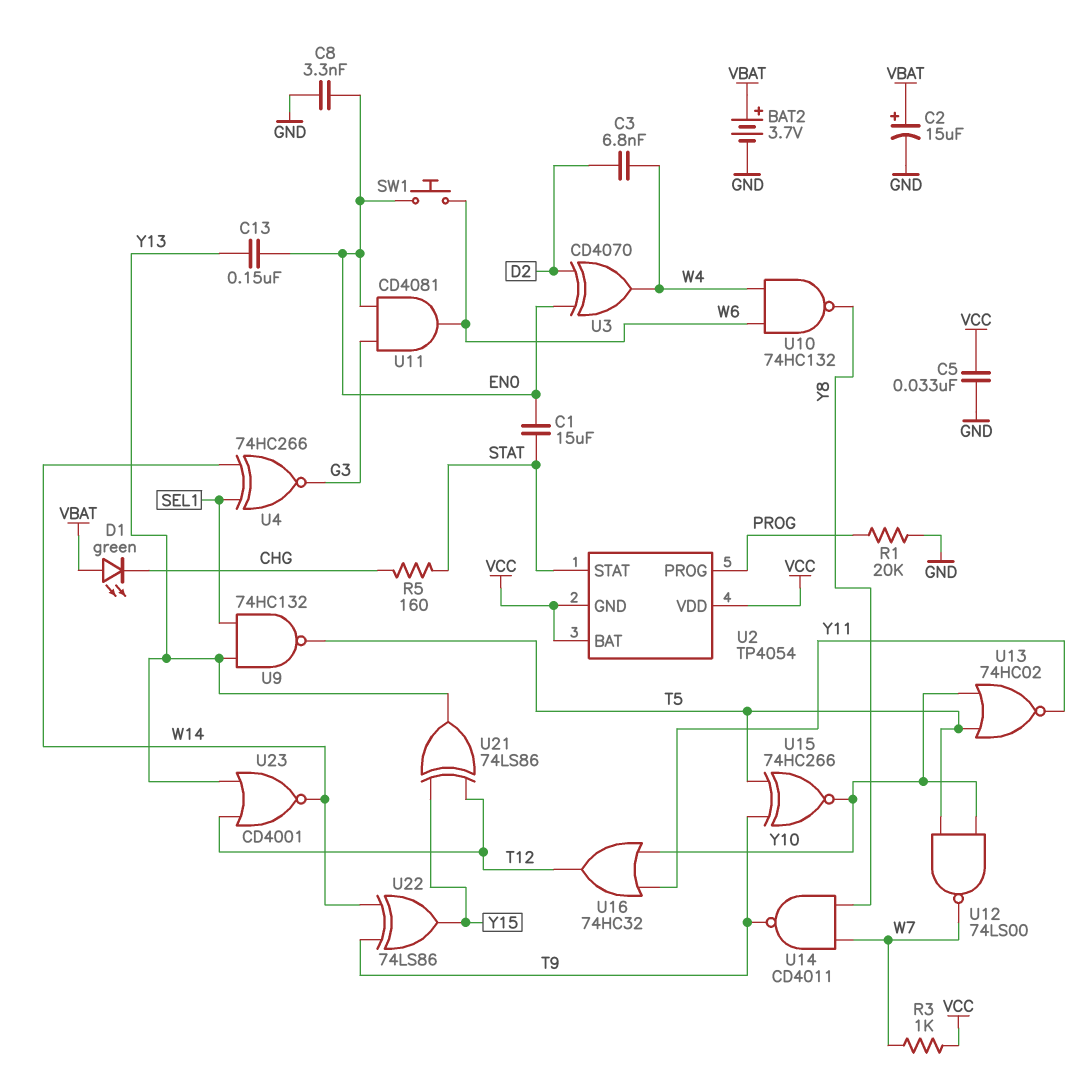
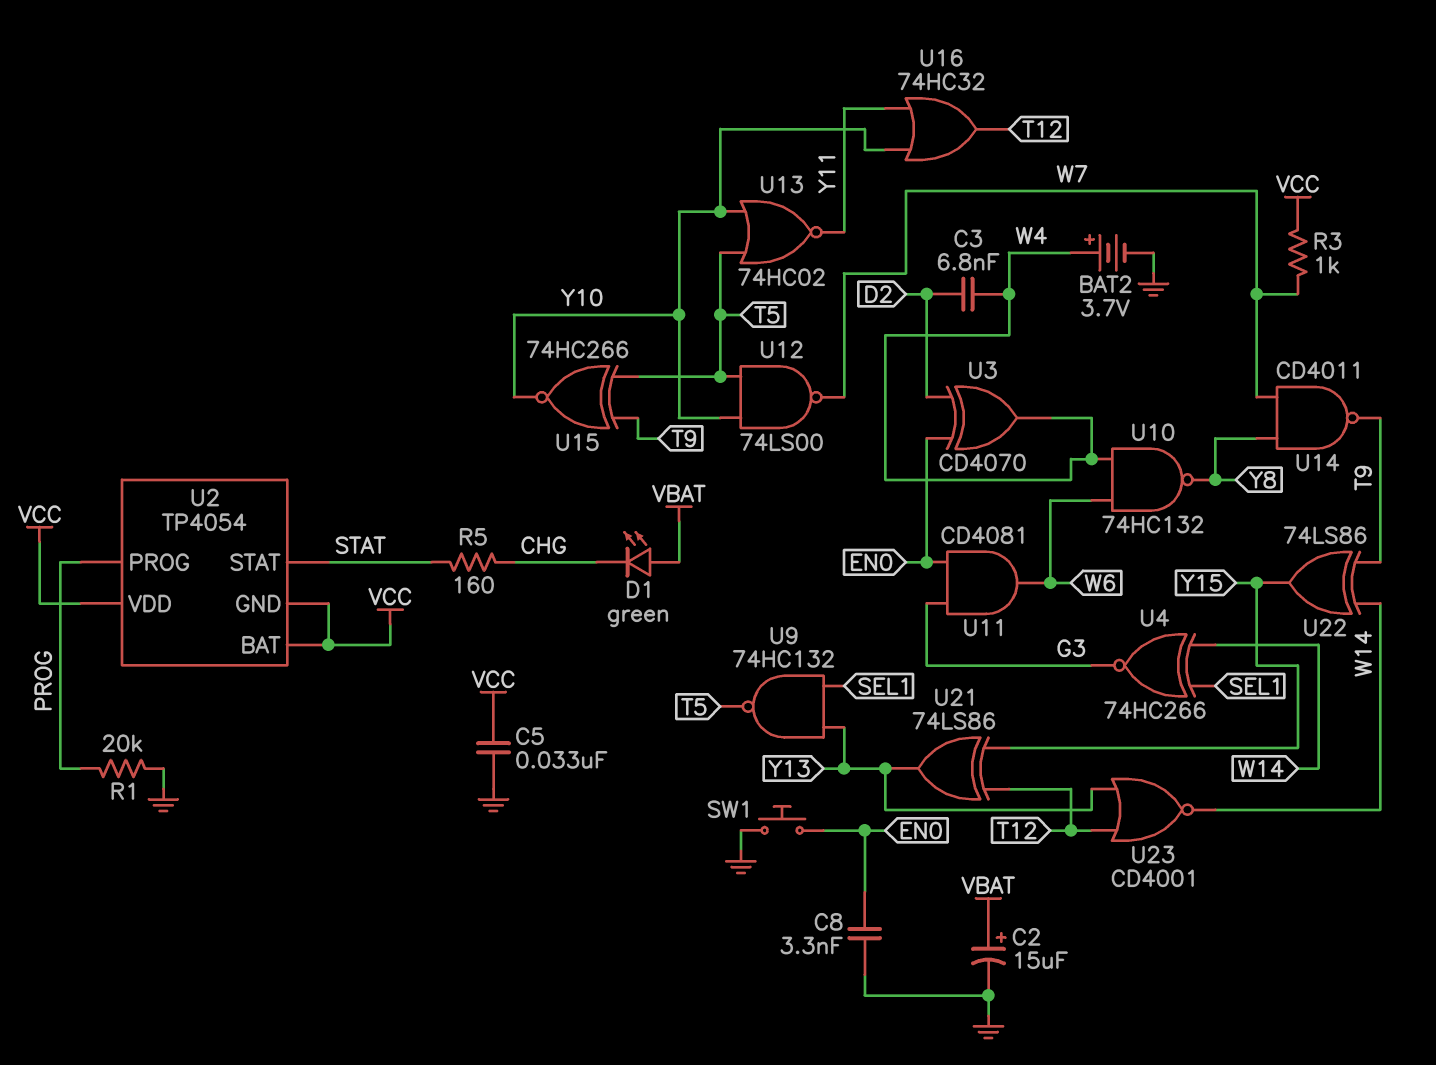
BAT2: 3.7V (plus VBAT, minus GND) -> 3.7V (plus W4, minus GND)
C1: 15uF (EN0, STAT) -> none
C13: 150nF (EN0, Y13) -> none
SW1: button (EN0, W6) -> button (EN0, GND)

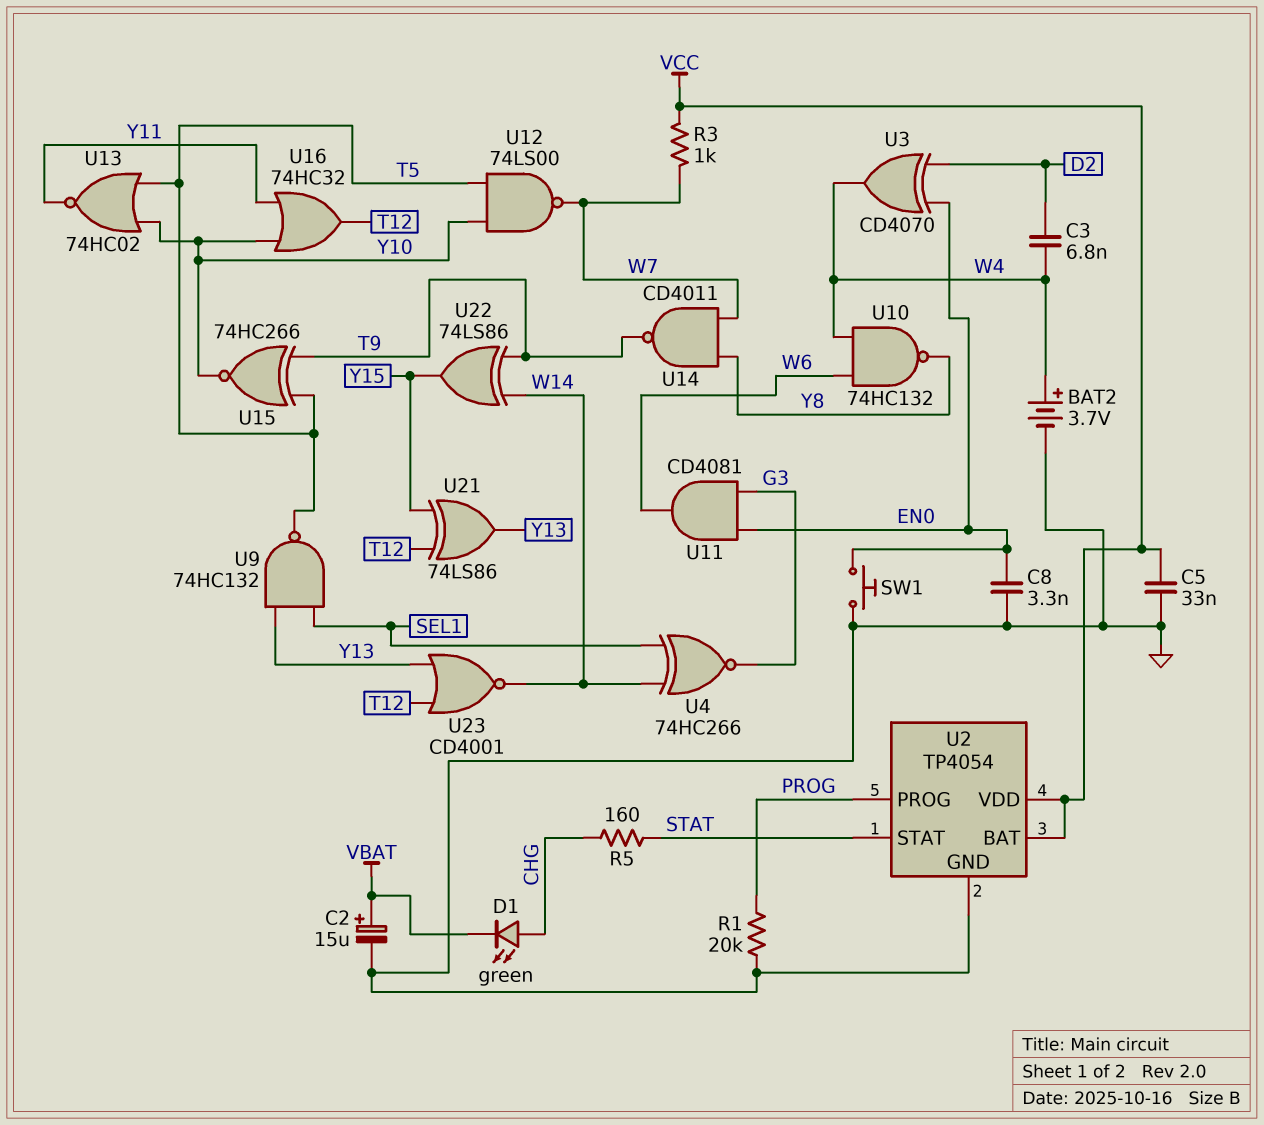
D1: LED green (A VBAT, K CHG) -> LED green (A CHG, K VBAT)
U2 pin GND: VCC -> GND

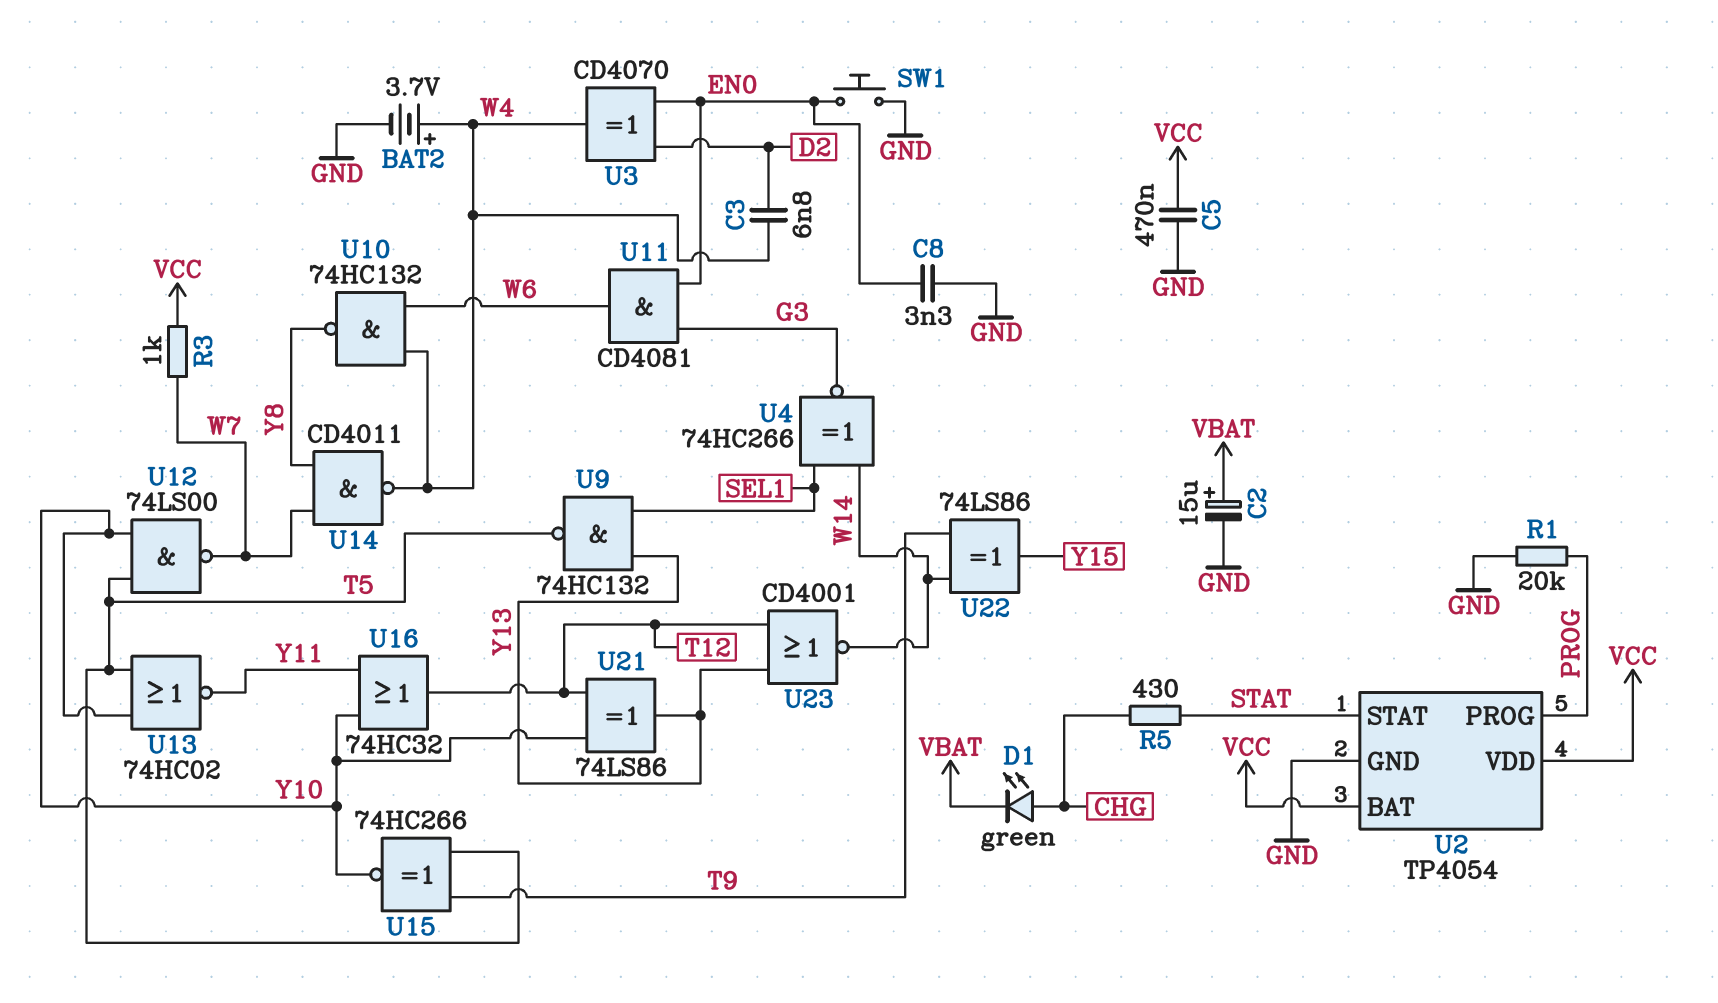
C5: 33nF (GND, VCC) -> 470nF (GND, VCC)
R5: 160 (CHG, STAT) -> 430 (CHG, STAT)
U14: NAND CD4011 (in W7, in Y8, out T9) -> NAND CD4011 (in W7, in Y8, out W4)
U21: XOR 74LS86 (in T12, in Y15, out Y13) -> XOR 74LS86 (in T12, in Y10, out Y13)

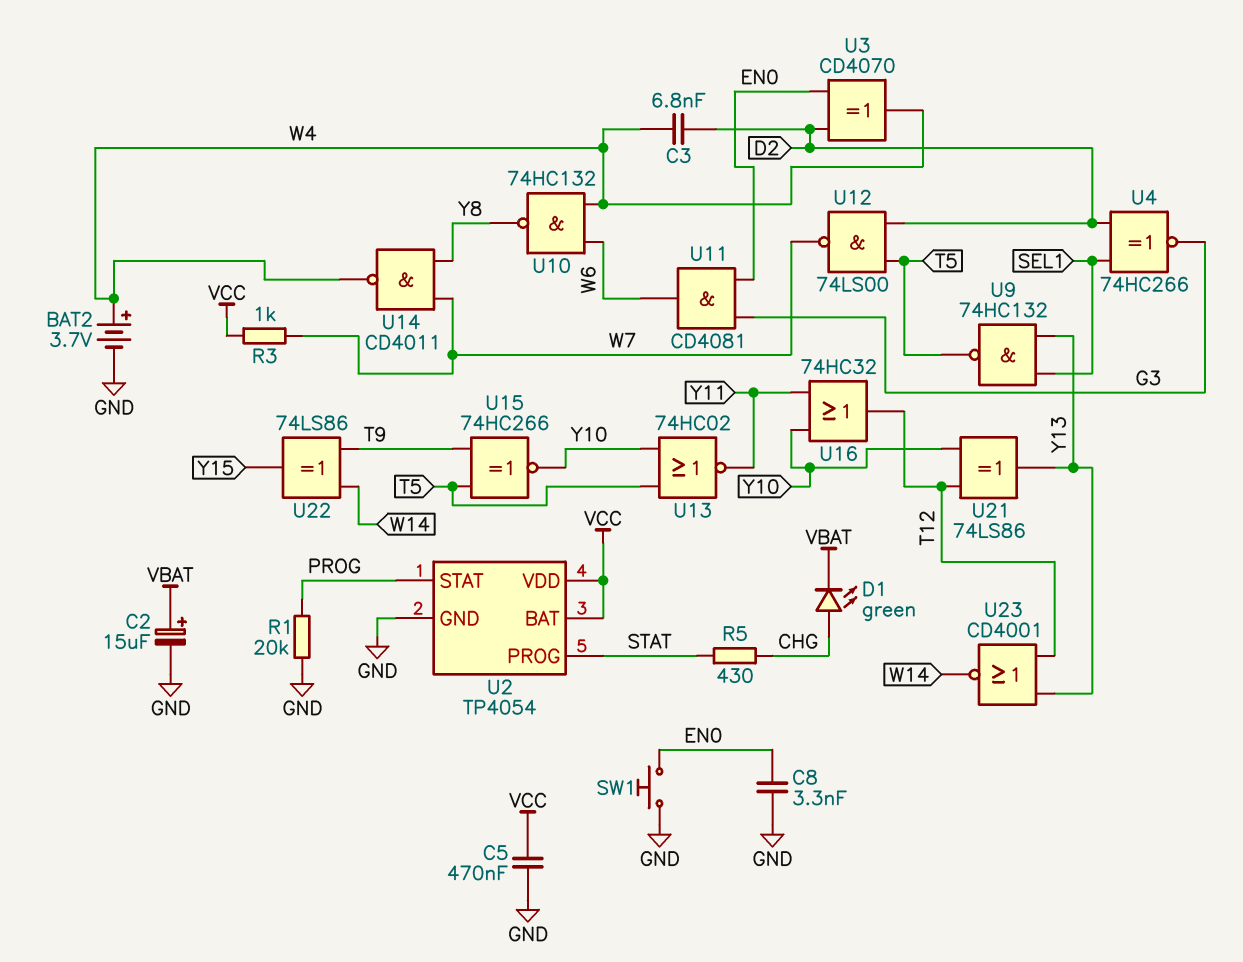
U2 pin PROG: PROG -> STAT
U2 pin STAT: STAT -> PROG
U4: XNOR 74HC266 (in SEL1, in W14, out G3) -> XNOR 74HC266 (in D2, in SEL1, out G3)
U12: NAND 74LS00 (in T5, in Y10, out W7) -> NAND 74LS00 (in D2, in T5, out W7)

